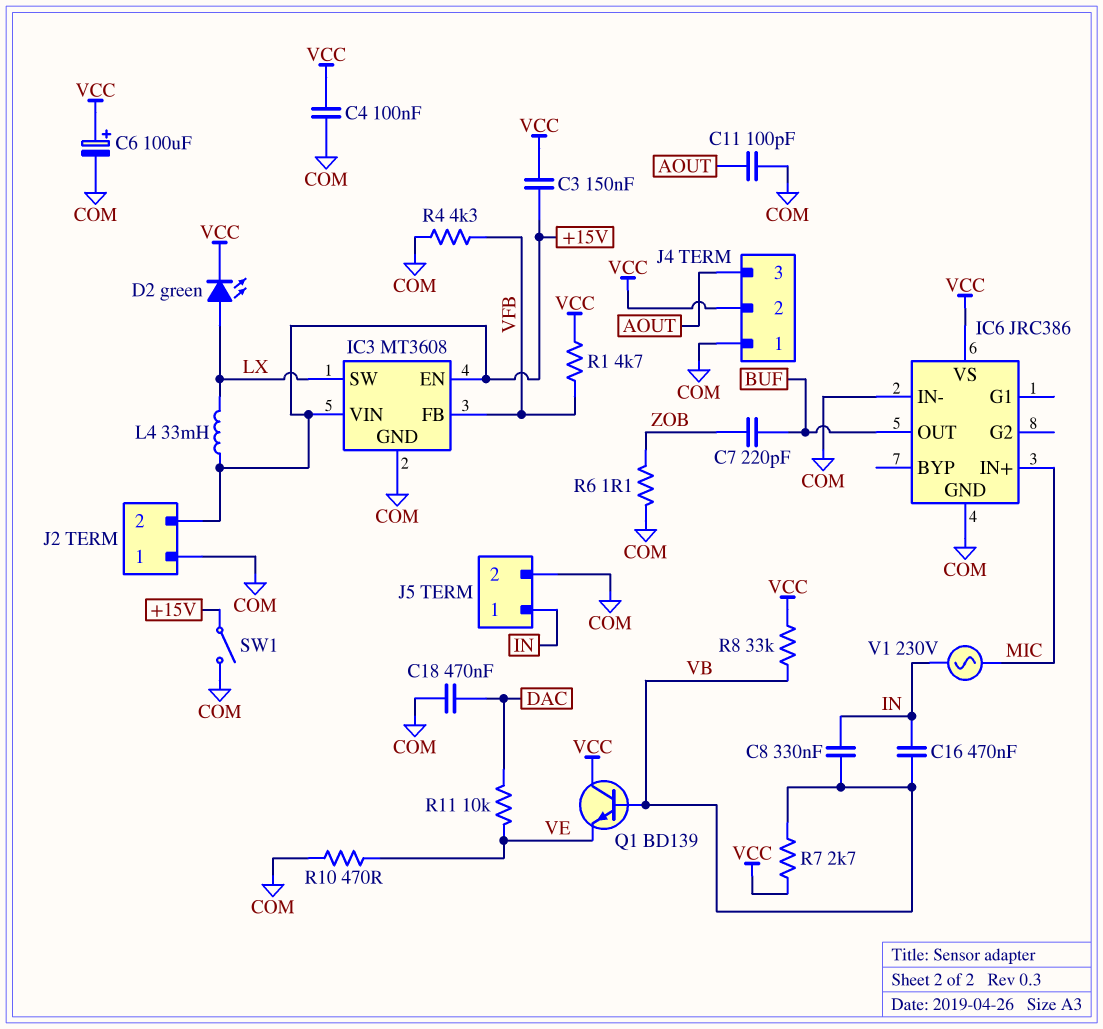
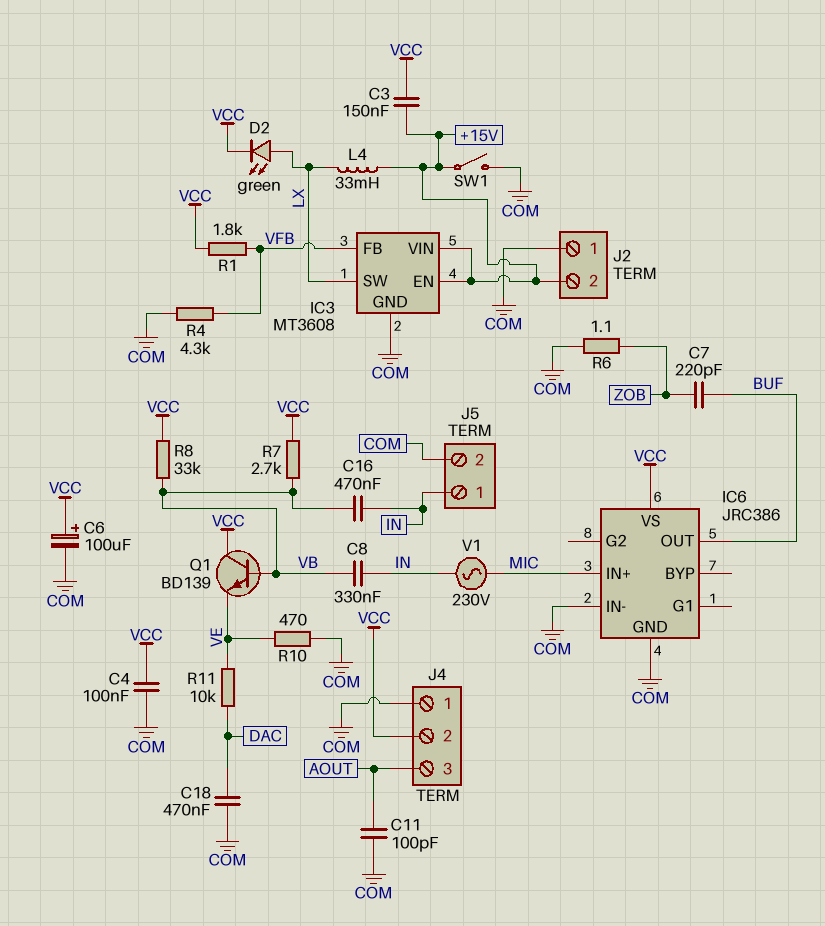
R1: 4.7k (VCC, VFB) -> 1.8k (VCC, VFB)

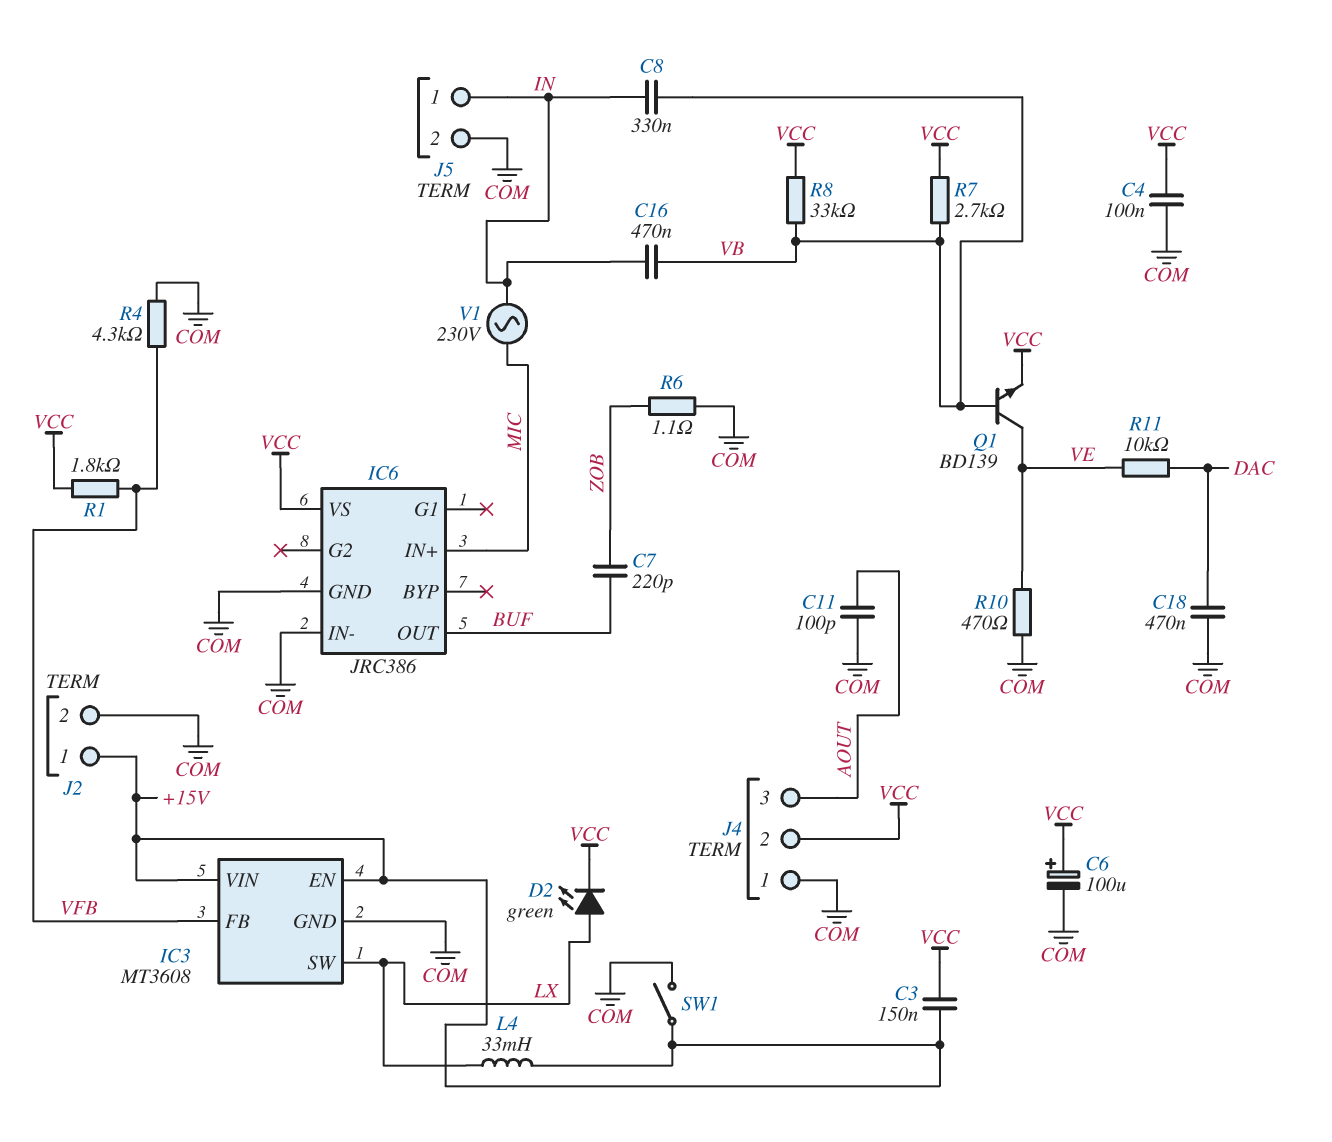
J2 pin 1: COM -> +15V
J2 pin 2: +15V -> COM
Q1: NPN BD139 (B VB, C VCC, E VE) -> NPN BD139 (B VB, C VE, E VCC)

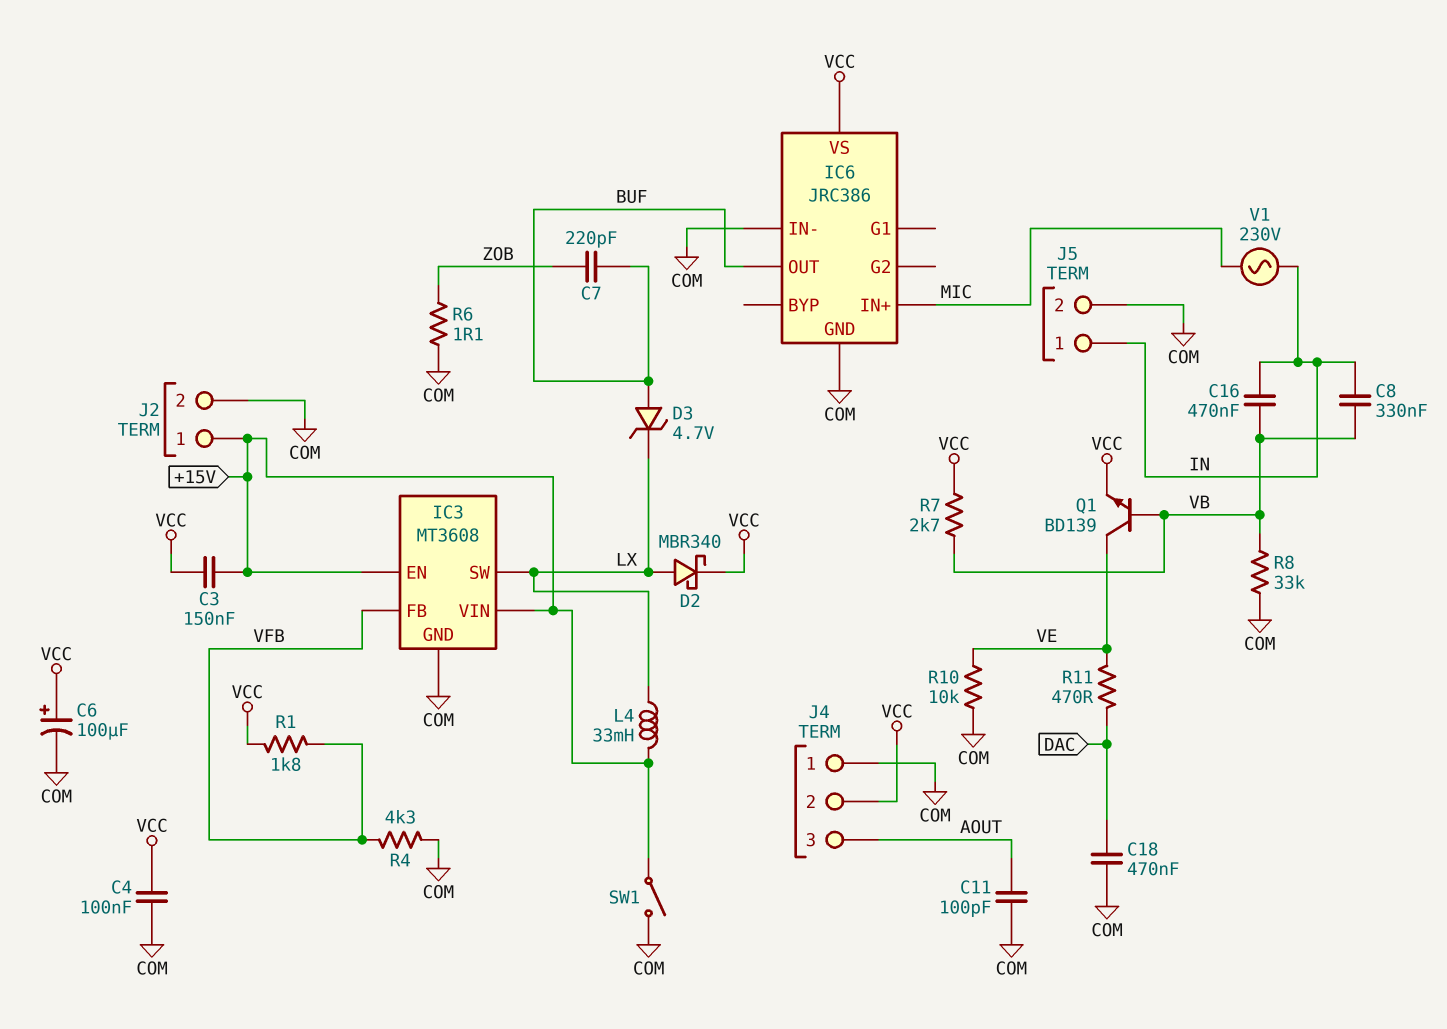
D2: LED green (A LX, K VCC) -> schottky MBR340 (A LX, K VCC)
D3: none -> zener 4.7V (A BUF, K LX)
R8: 33k (VB, VCC) -> 33k (COM, VB)
R10: 470 (COM, VE) -> 10k (COM, VE)
R11: 10k (DAC, VE) -> 470 (DAC, VE)

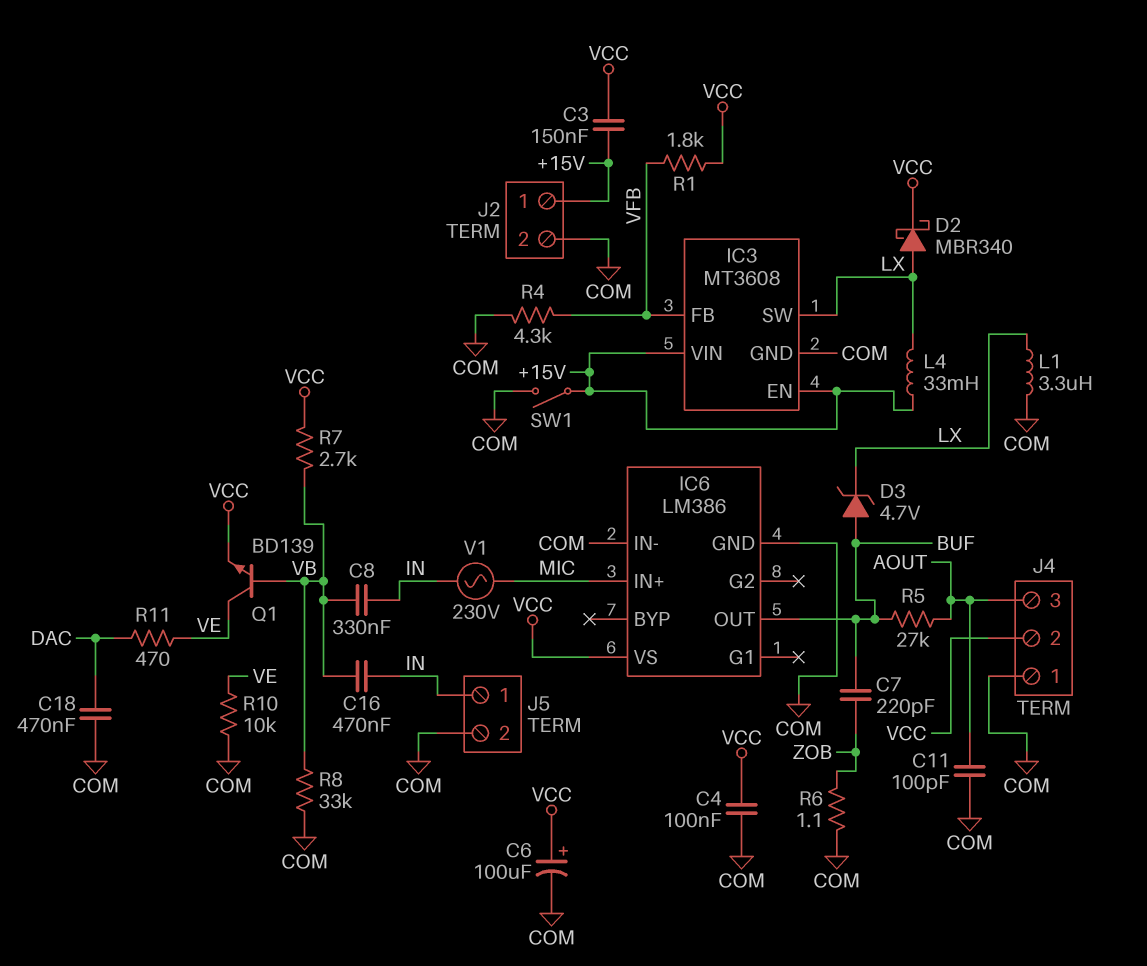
IC6: JRC386 -> LM386
L1: none -> 3.3uH (COM, LX)
R5: none -> 27k (AOUT, BUF)

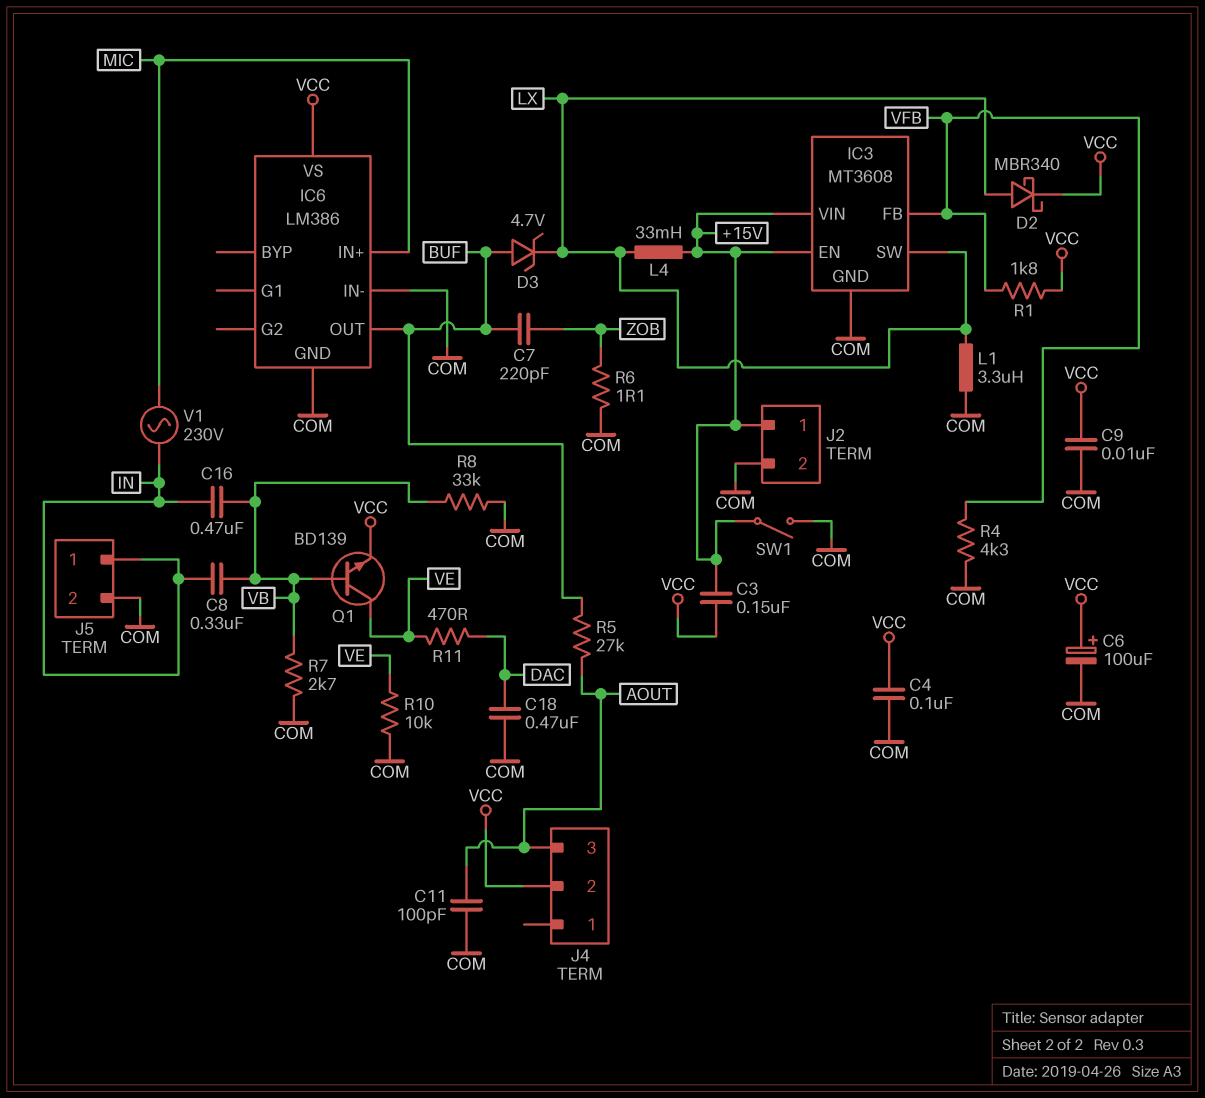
C9: none -> 10nF (COM, VCC)
J4 pin 1: COM -> none
R7: 2.7k (VB, VCC) -> 2.7k (COM, VB)

